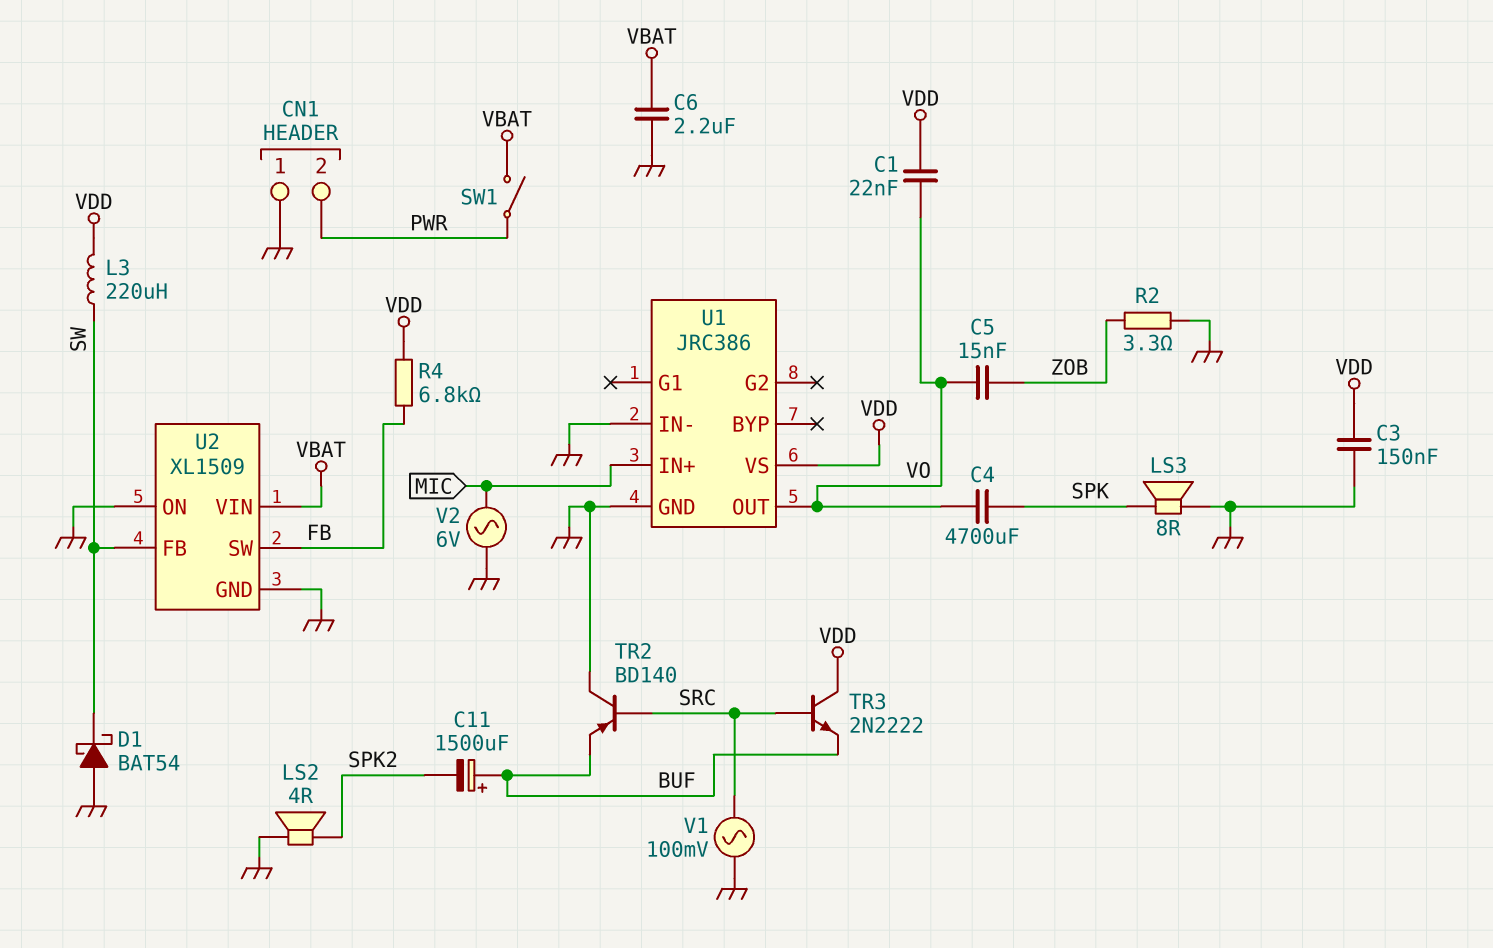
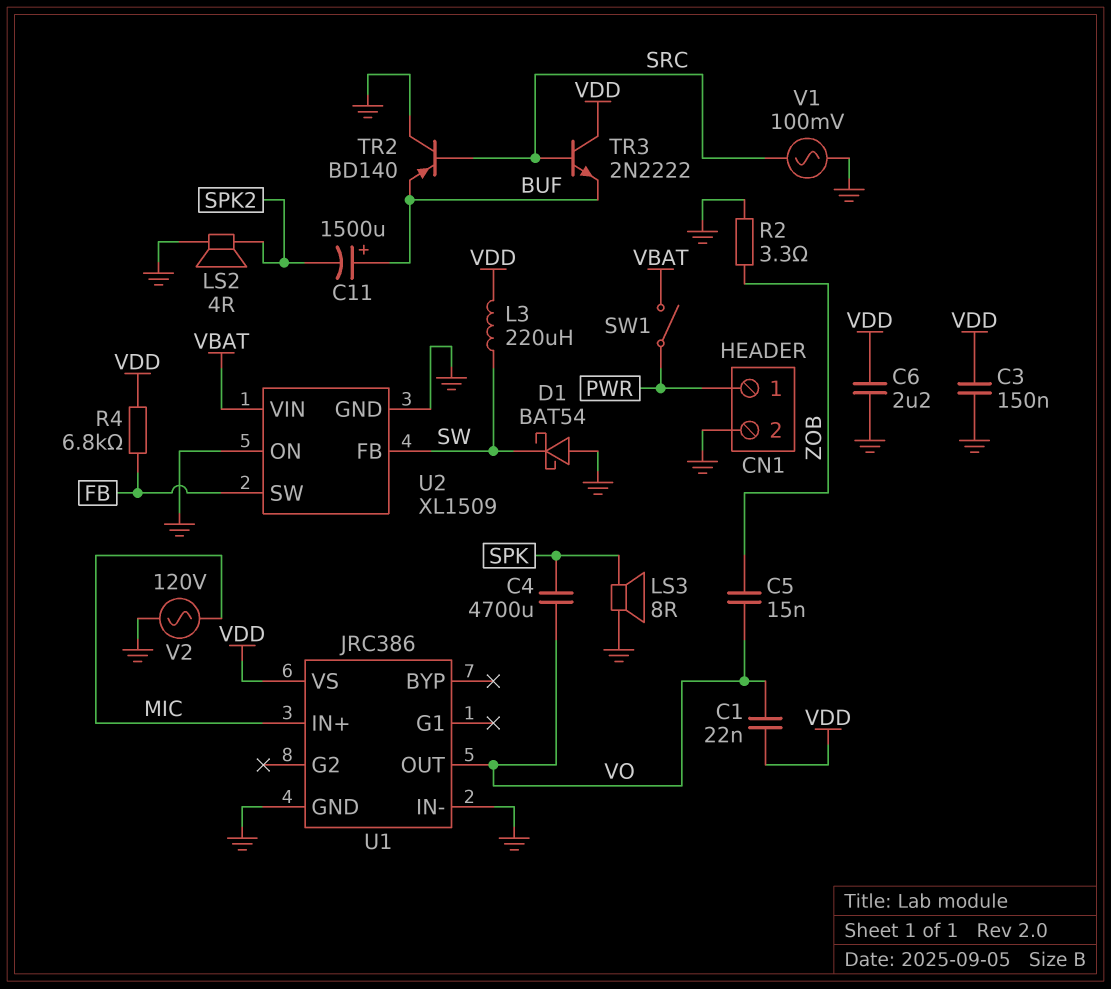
C6: 2.2uF (GND, VBAT) -> 2.2uF (GND, VDD)
CN1 pin 1: GND -> PWR
CN1 pin 2: PWR -> GND
V2: AC 6V (GND, MIC) -> AC 120V (GND, MIC)

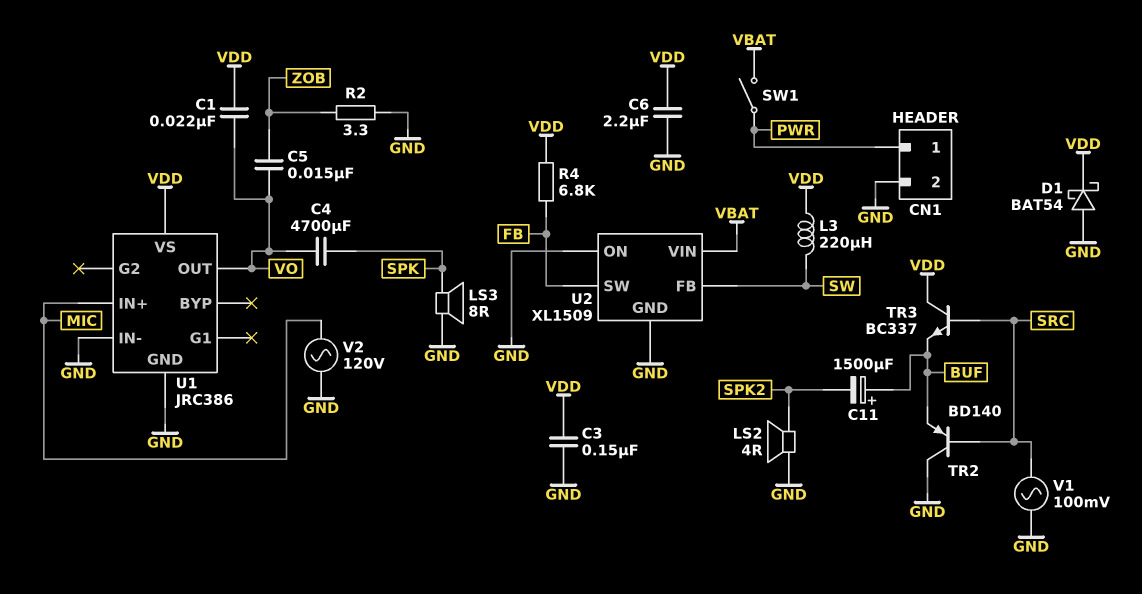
D1: schottky BAT54 (A GND, K SW) -> schottky BAT54 (A GND, K VDD)
TR3: NPN 2N2222 (B SRC, C VDD, E BUF) -> NPN BC337 (B SRC, C VDD, E BUF)

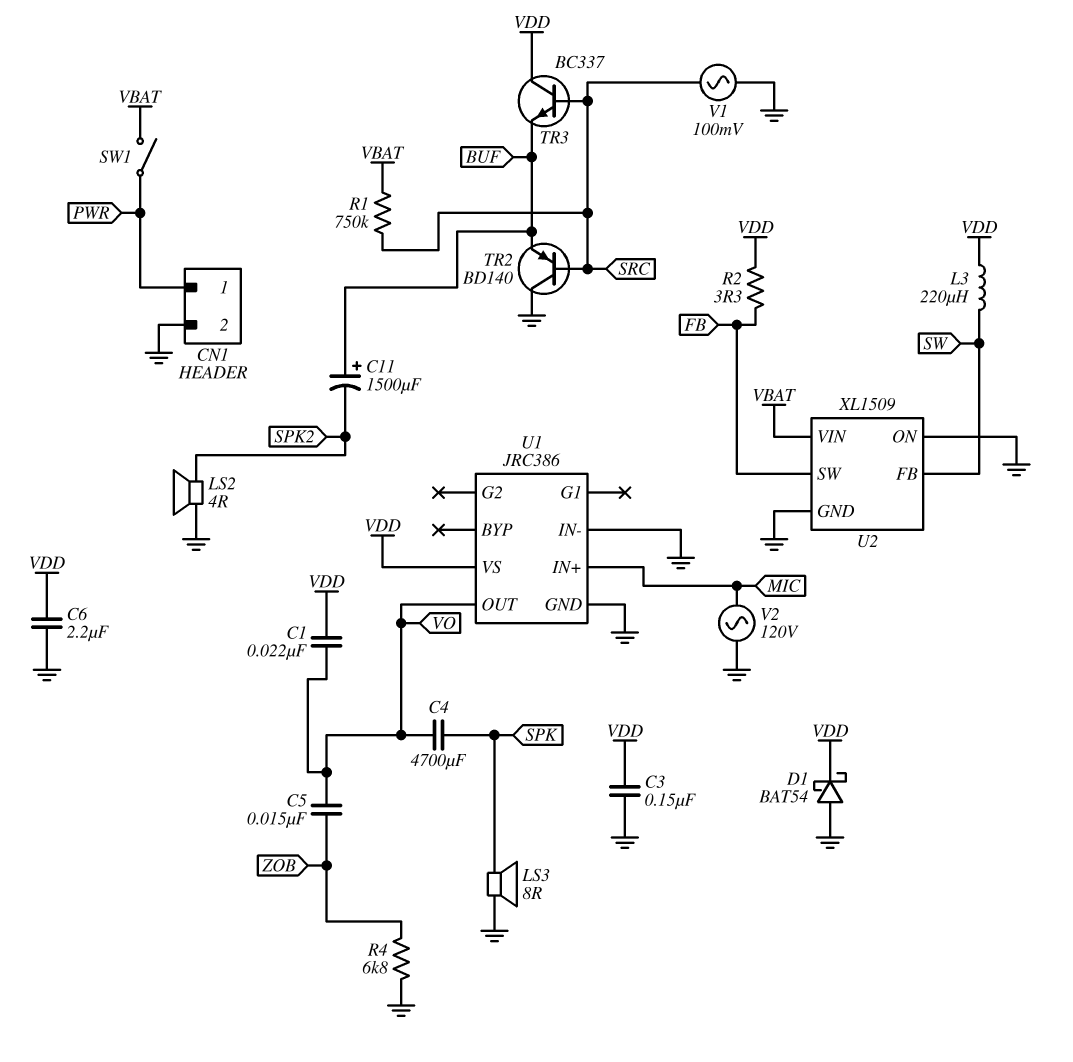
R1: none -> 750k (SRC, VBAT)
R2: 3.3 (GND, ZOB) -> 3.3 (FB, VDD)
R4: 6.8k (FB, VDD) -> 6.8k (GND, ZOB)

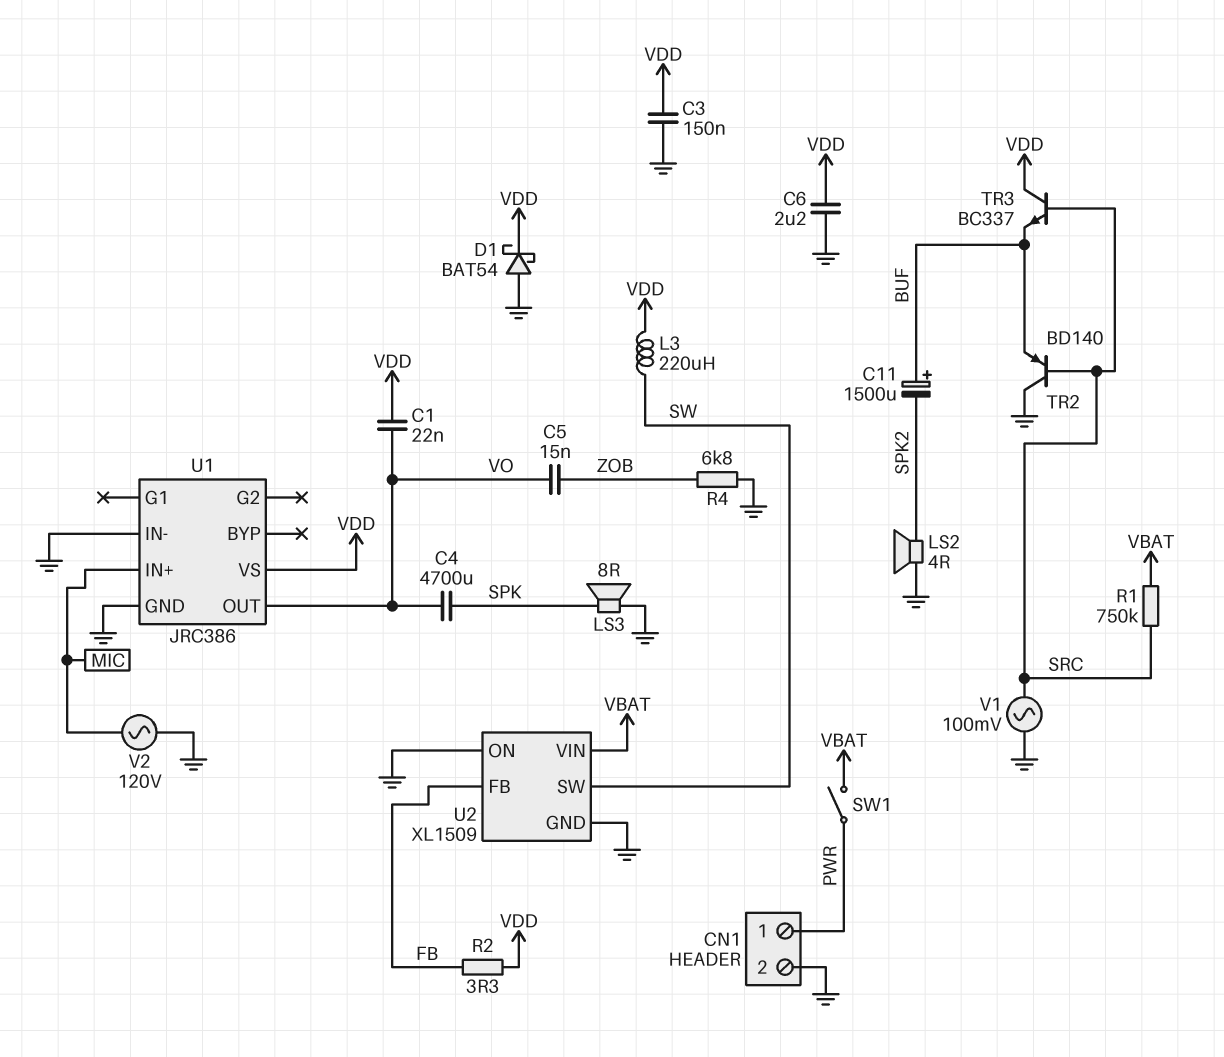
U2 pin FB: SW -> FB
U2 pin SW: FB -> SW

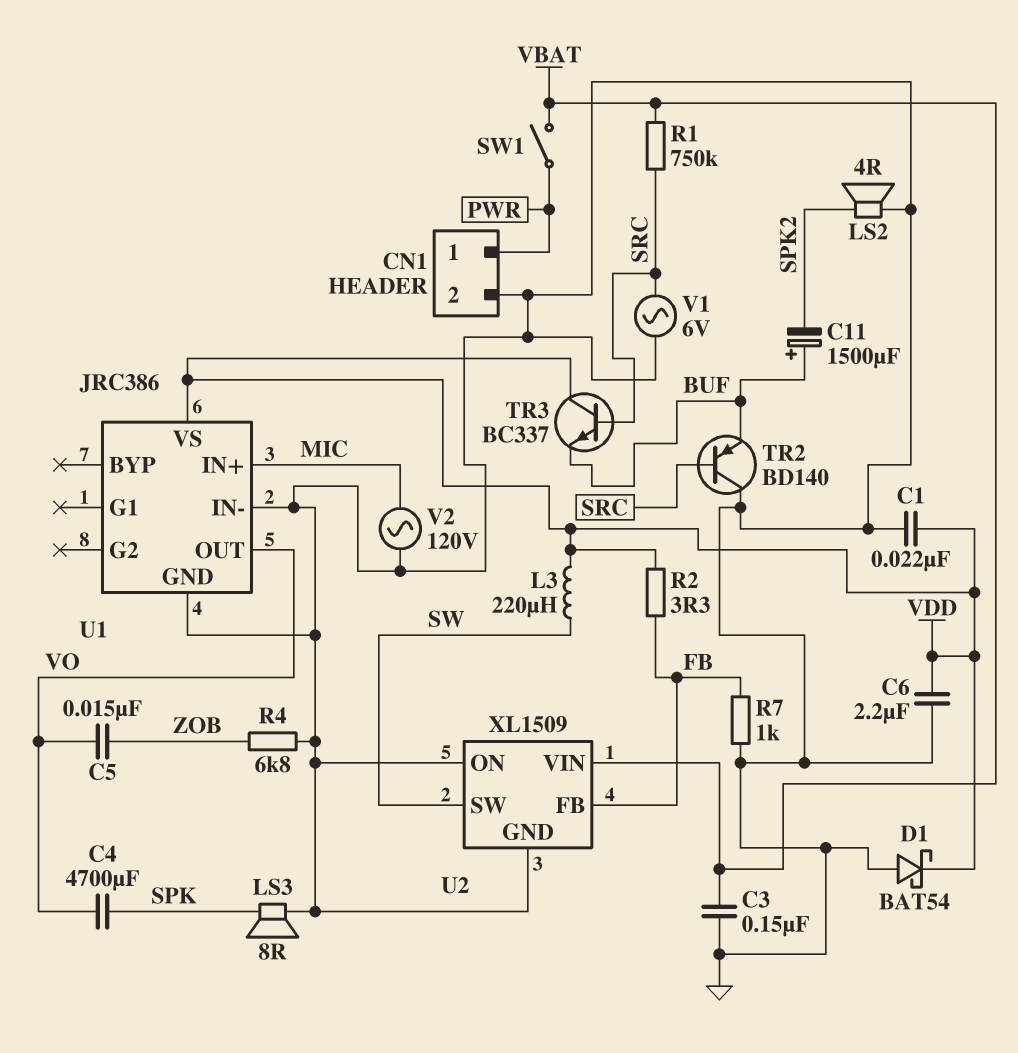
C1: 22nF (VDD, VO) -> 22nF (GND, VDD)
C3: 150nF (GND, VDD) -> 150nF (GND, VBAT)
R7: none -> 1k (FB, GND)
V1: AC 100mV (GND, SRC) -> AC 6V (GND, SRC)

